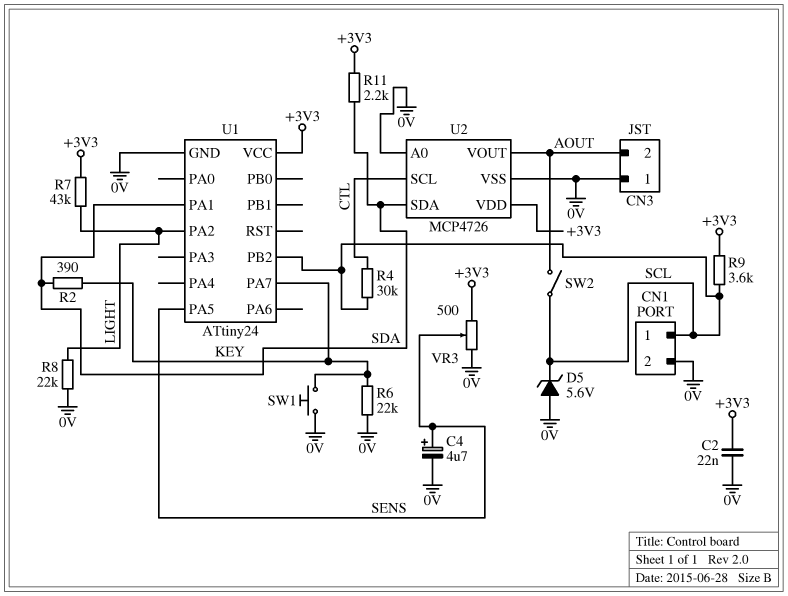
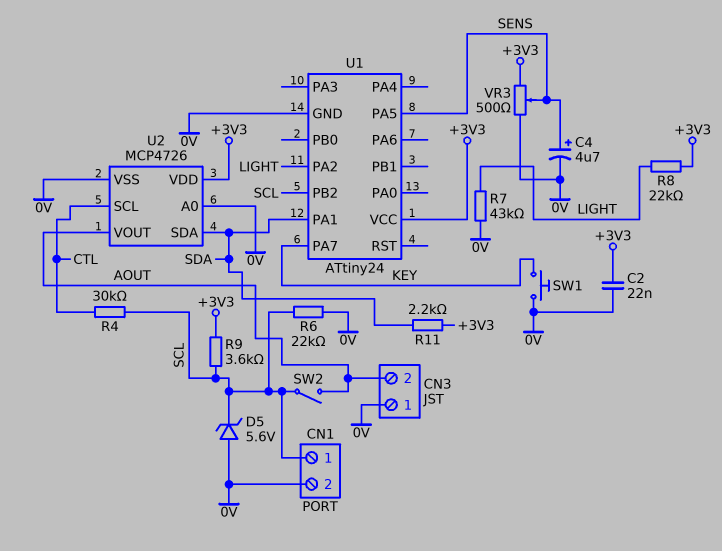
R2: 390 (KEY, SDA) -> none
R6: 22k (0V, KEY) -> 22k (0V, SCL)
R7: 43k (+3V3, LIGHT) -> 43k (0V, LIGHT)
R8: 22k (0V, LIGHT) -> 22k (+3V3, LIGHT)

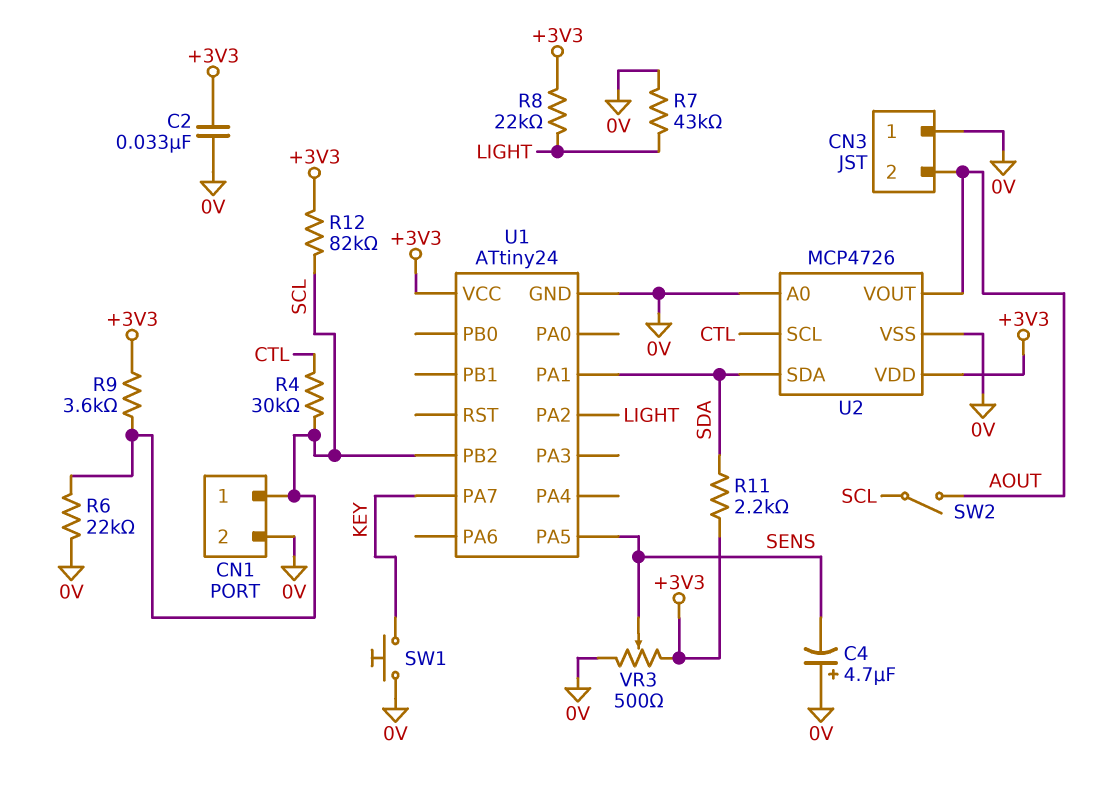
C2: 22nF (+3V3, 0V) -> 33nF (+3V3, 0V)
C4: 4.7uF (plus SENS, minus 0V) -> 4.7uF (plus 0V, minus SENS)
D5: zener 5.6V (A 0V, K SCL) -> none
R12: none -> 82k (+3V3, SCL)

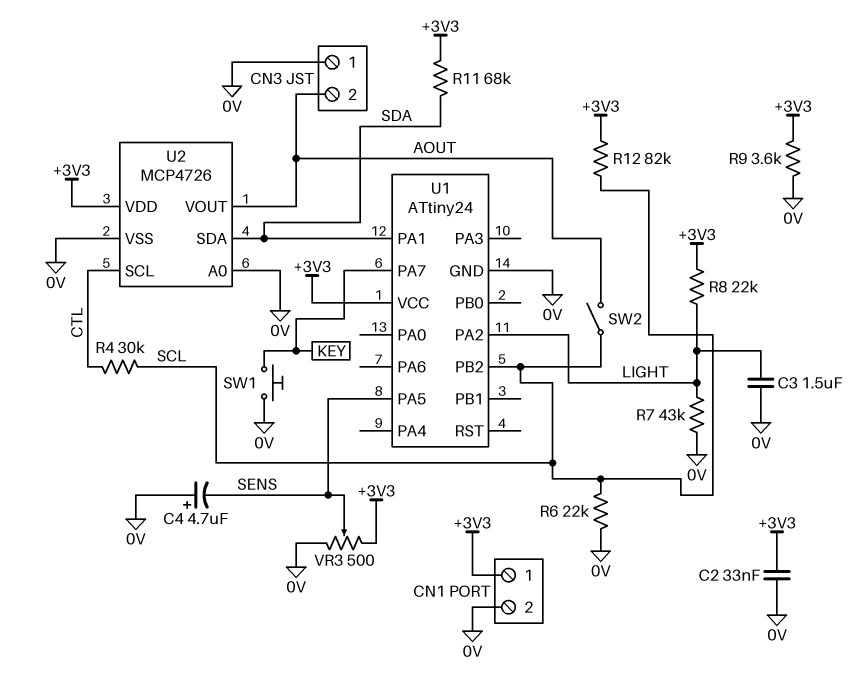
C3: none -> 1.5uF (0V, LIGHT)
CN1 pin 1: SCL -> +3V3
R9: 3.6k (+3V3, SCL) -> 3.6k (+3V3, 0V)
R11: 2.2k (+3V3, SDA) -> 68k (+3V3, SDA)

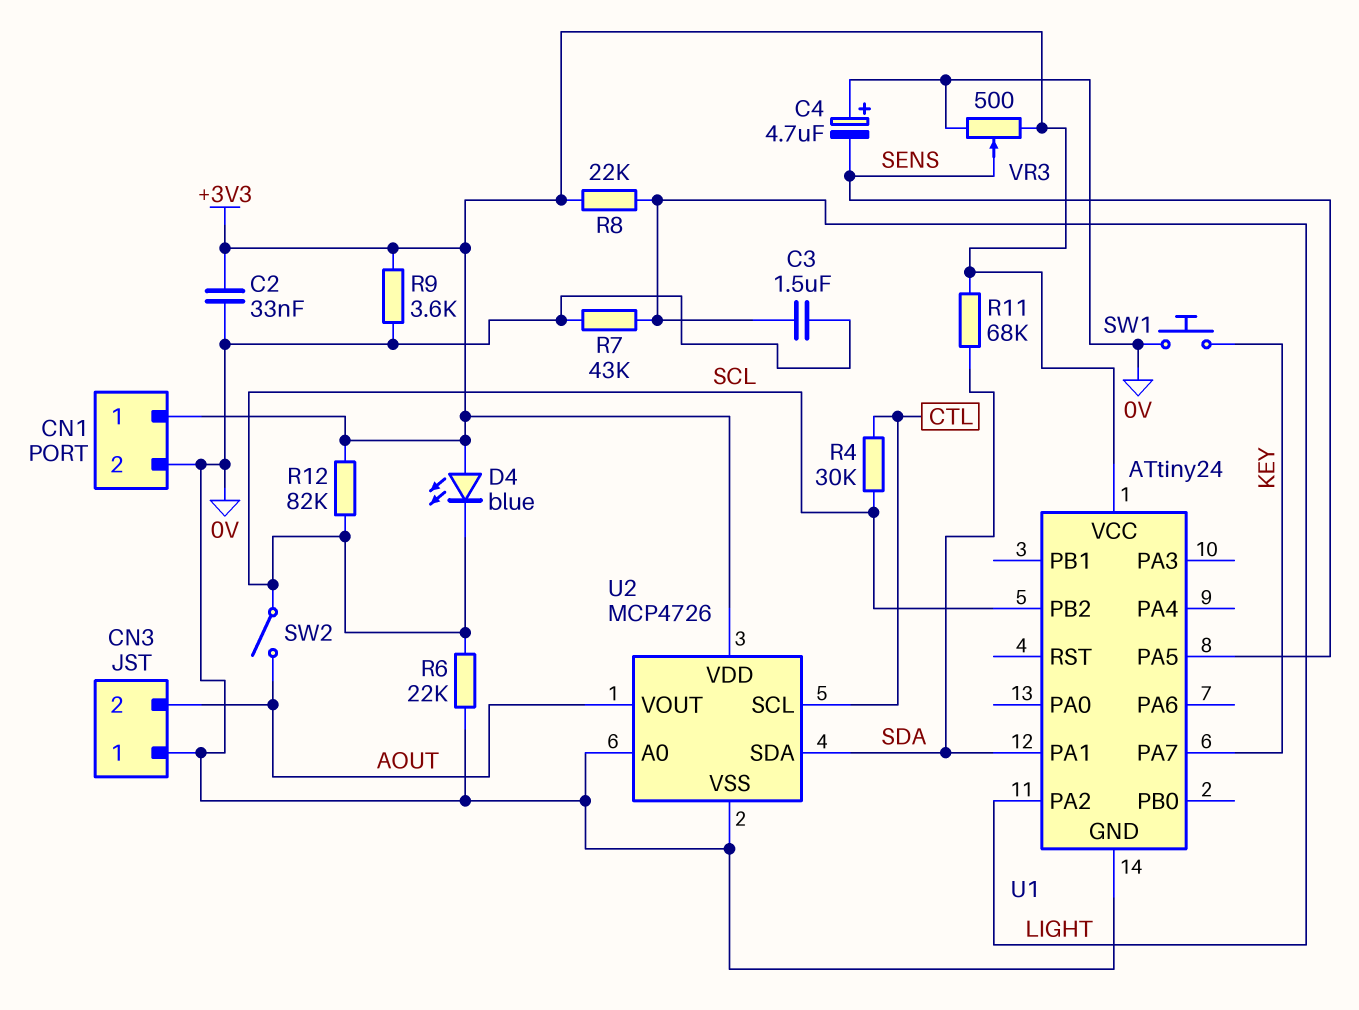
D4: none -> LED blue (A +3V3, K SCL)

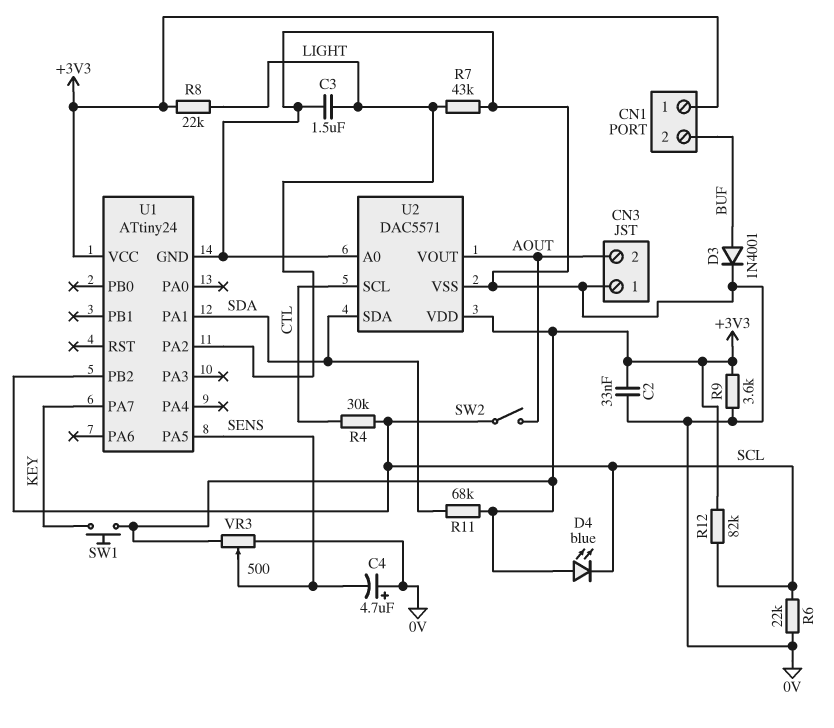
CN1 pin 2: 0V -> BUF
D3: none -> diode 1N4001 (A BUF, K 0V)
SW1: button (0V, KEY) -> button (+3V3, KEY)
U2: MCP4726 -> DAC5571

